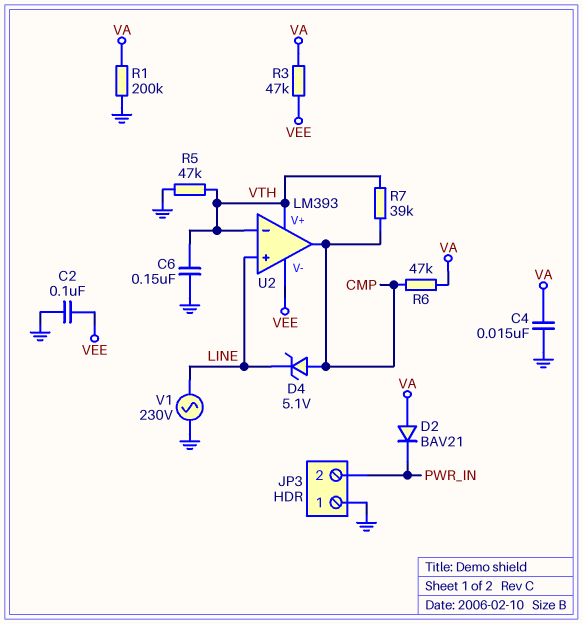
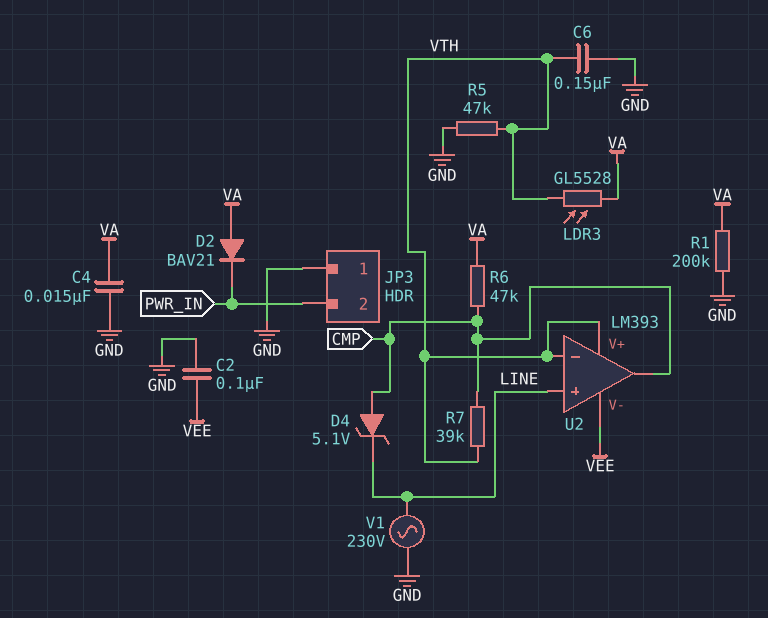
LDR3: none -> GL5528 (VA, VTH)
R3: 47k (VA, VEE) -> none

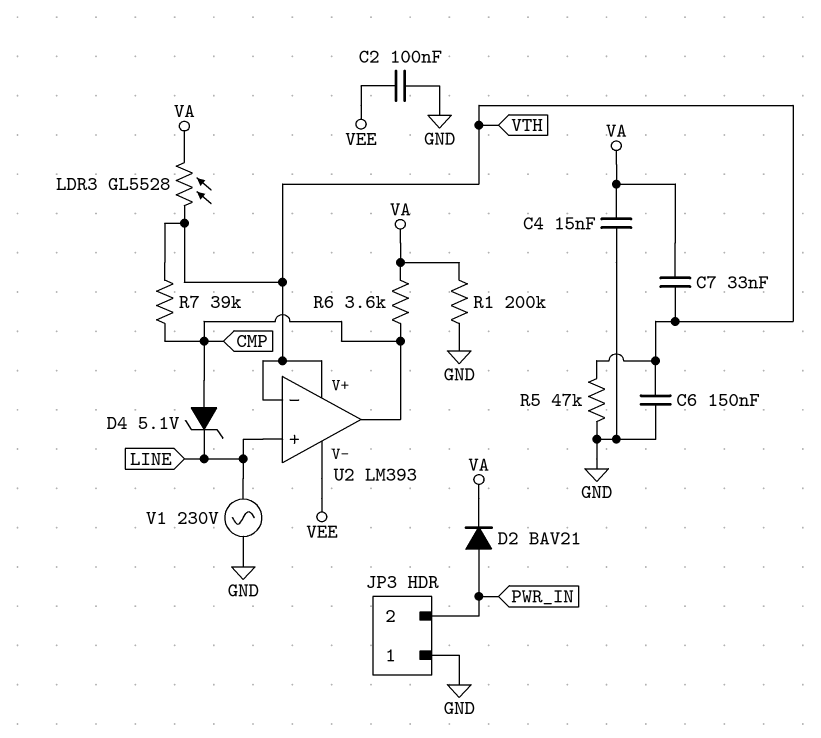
C7: none -> 33nF (VA, VTH)
D2: diode BAV21 (A VA, K PWR_IN) -> diode BAV21 (A PWR_IN, K VA)
R6: 47k (CMP, VA) -> 3.6k (CMP, VA)

